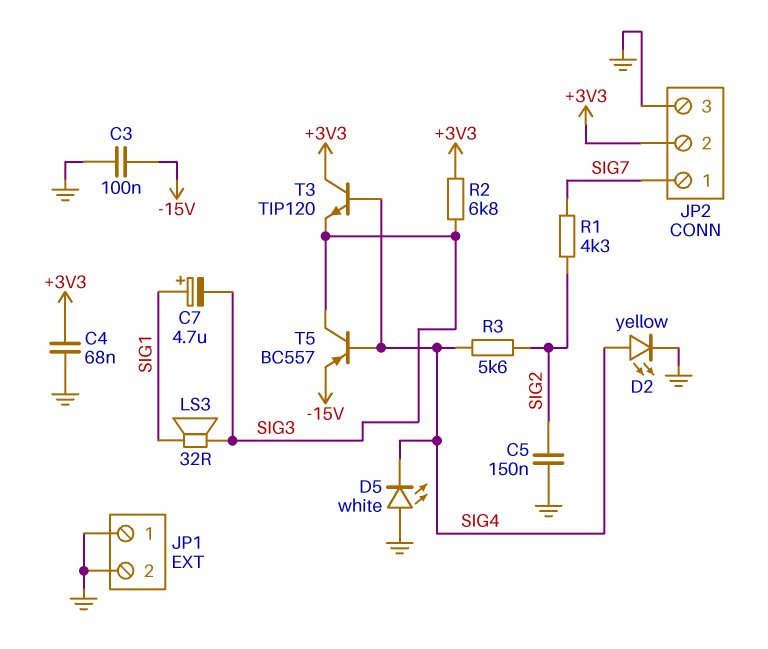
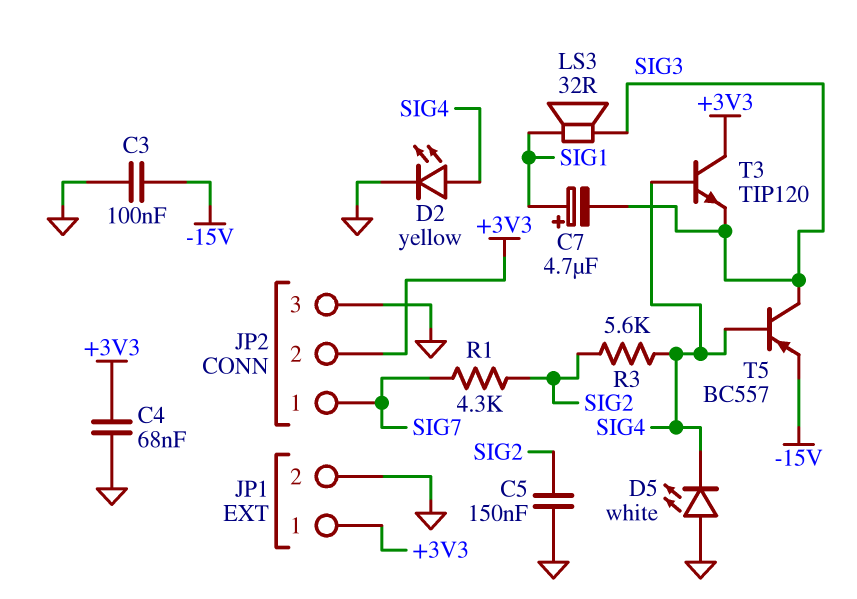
JP1 pin 1: GND -> +3V3
R2: 6.8k (+3V3, SIG3) -> none

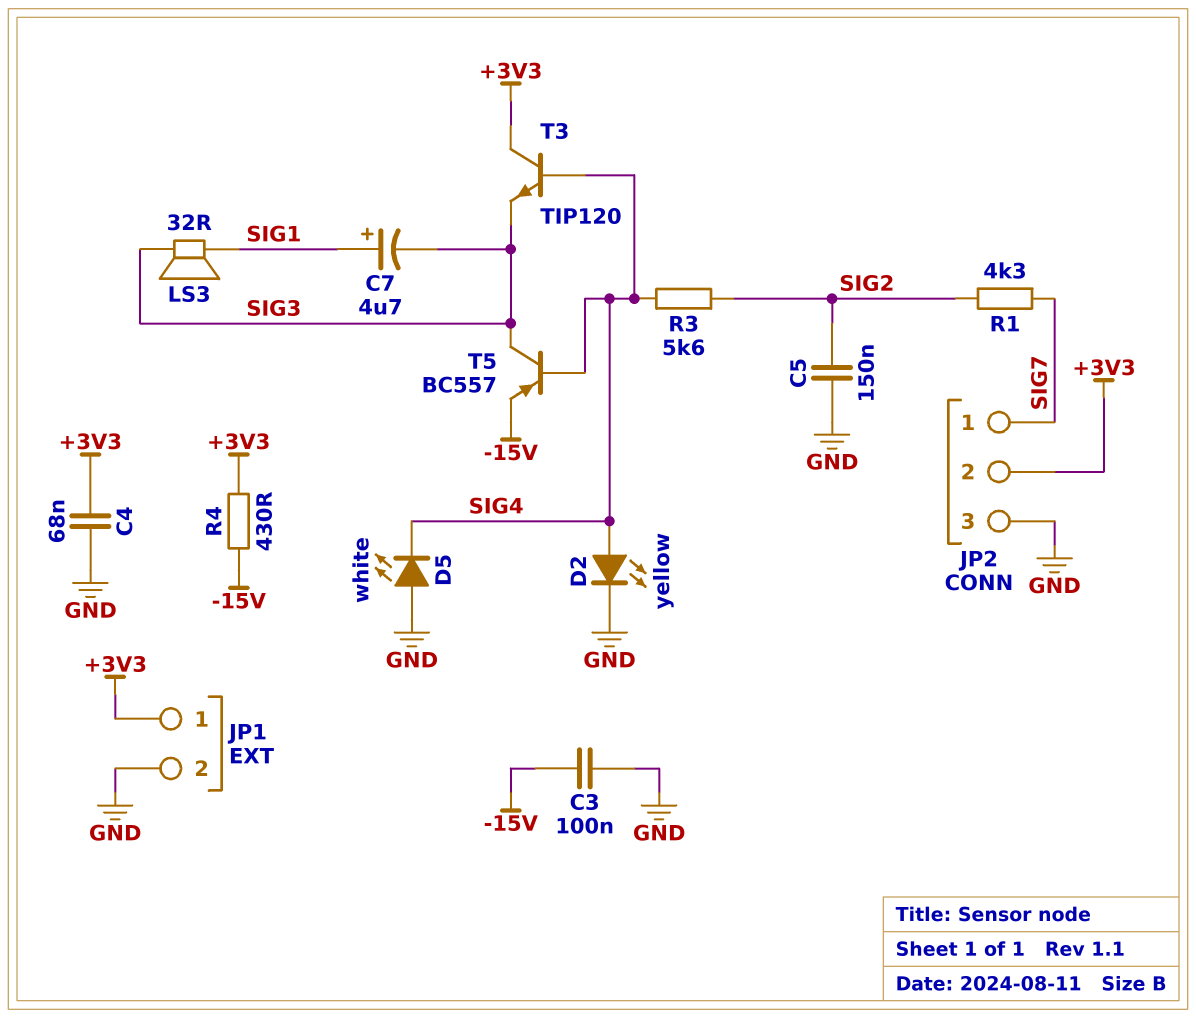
R4: none -> 430 (+3V3, -15V)

